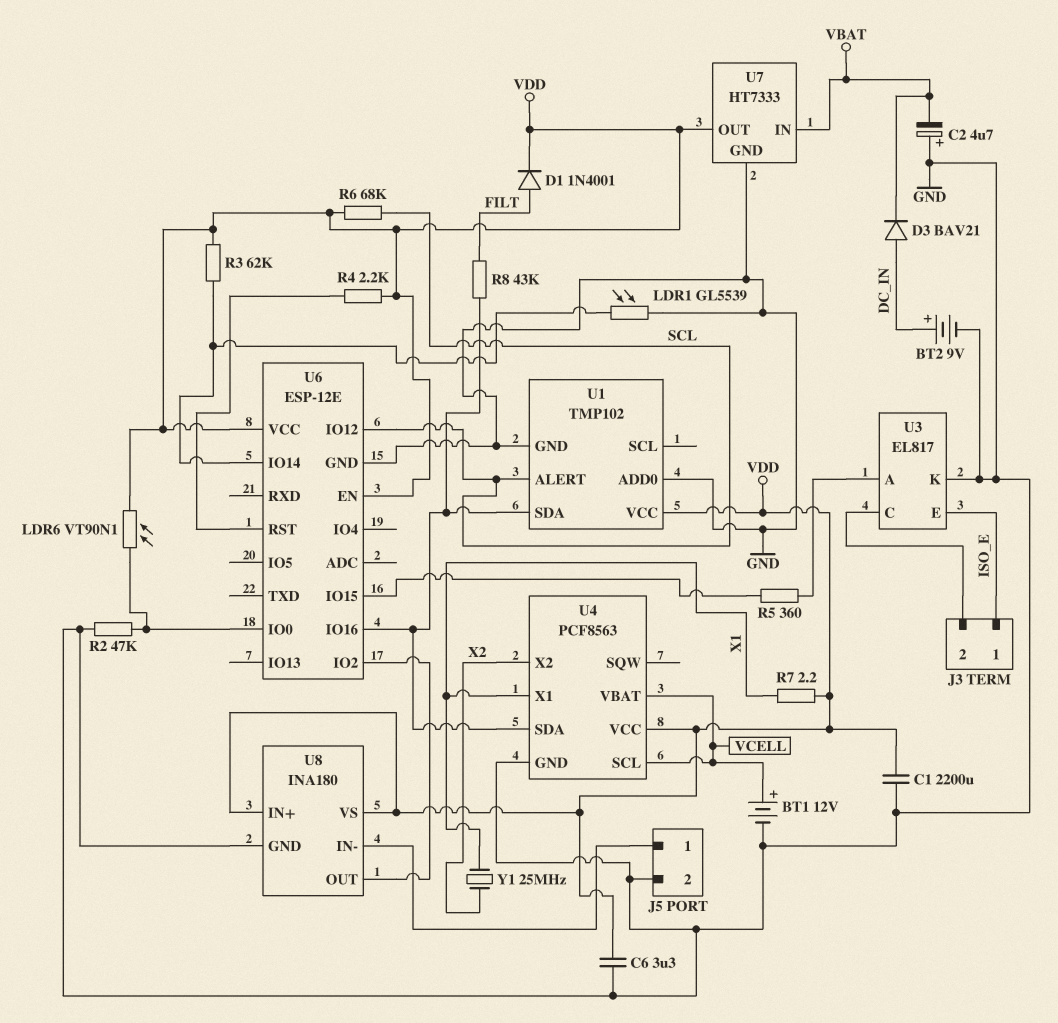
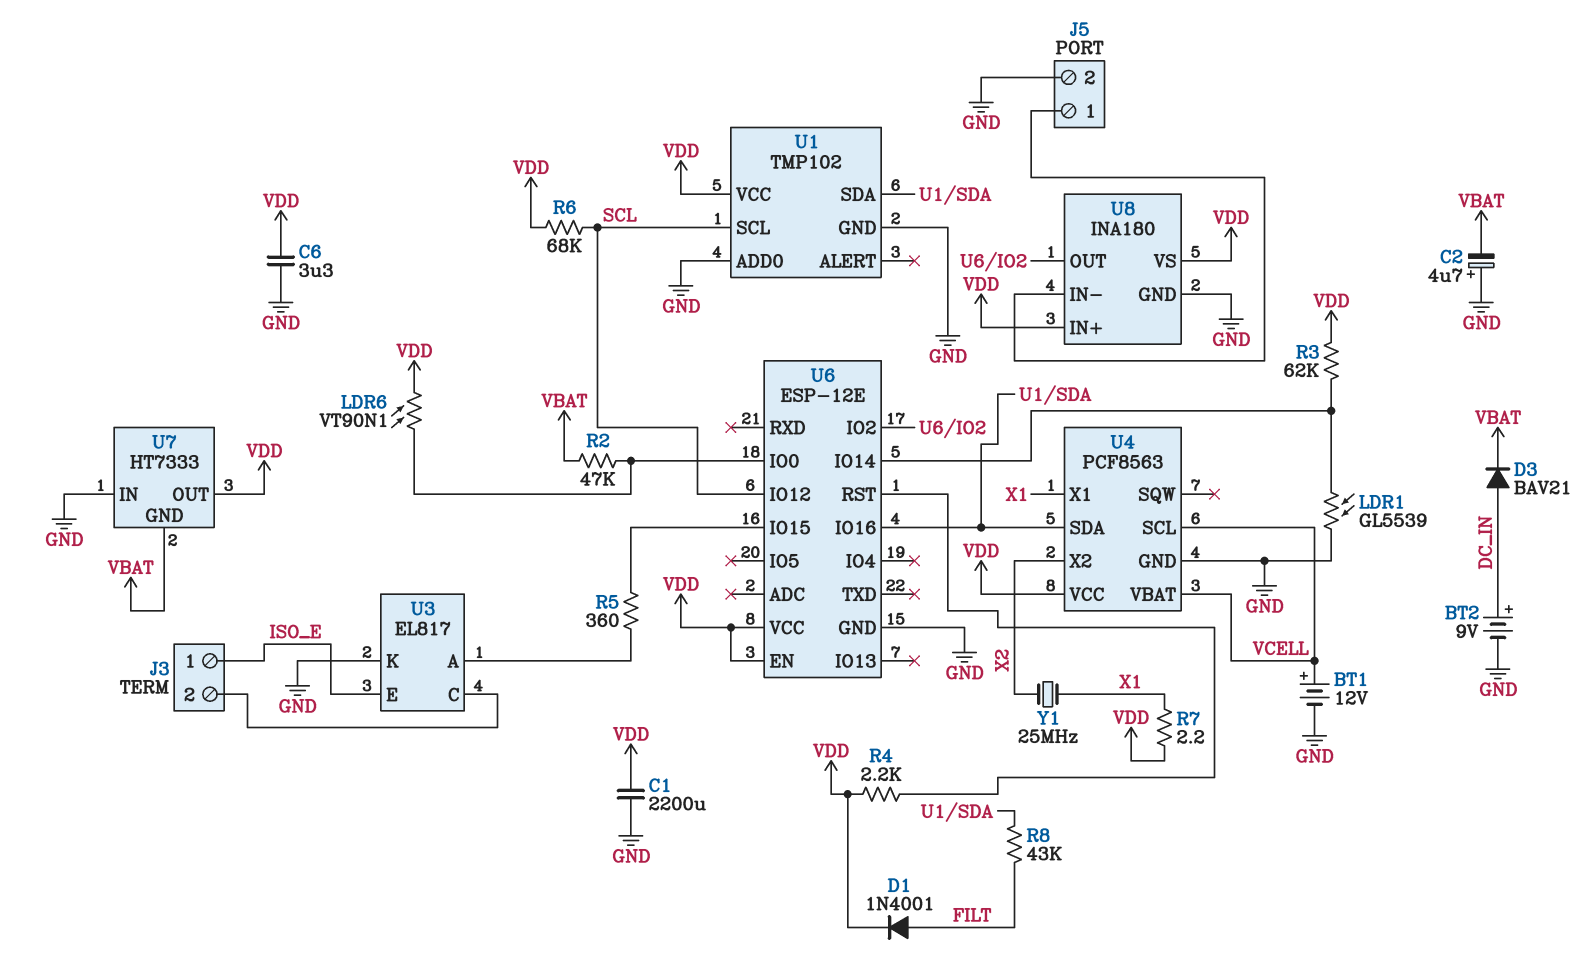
R2: 47k (GND, U6/IO0) -> 47k (U6/IO0, VBAT)
U1 pin ALERT: SCL -> none
U1 pin SCL: none -> SCL
U7 pin GND: GND -> VBAT
U7 pin IN: VBAT -> GND

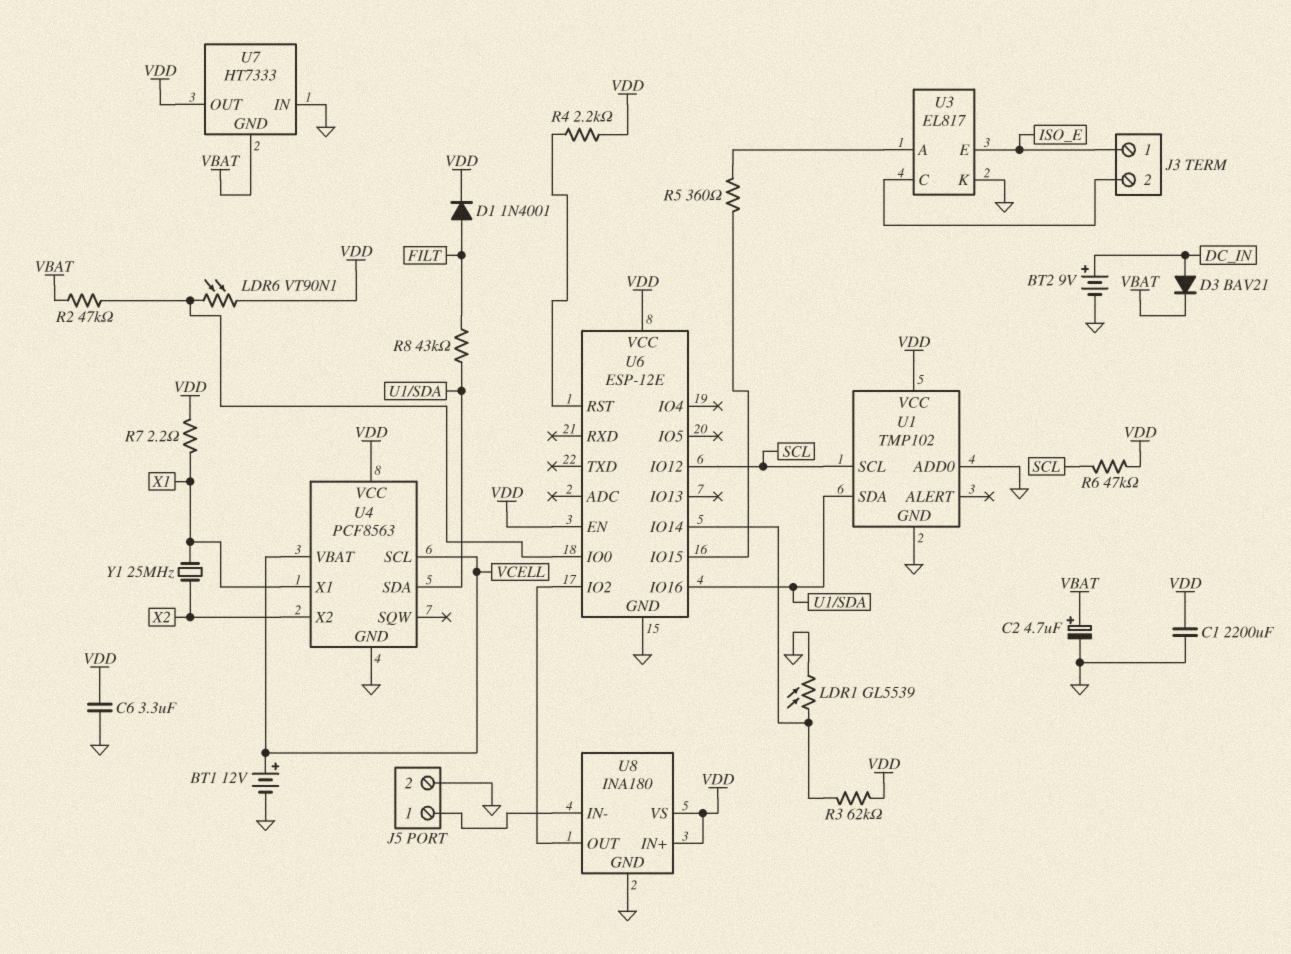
C2: 4.7uF (plus GND, minus VBAT) -> 4.7uF (plus VBAT, minus GND)
R6: 68k (SCL, VDD) -> 47k (SCL, VDD)

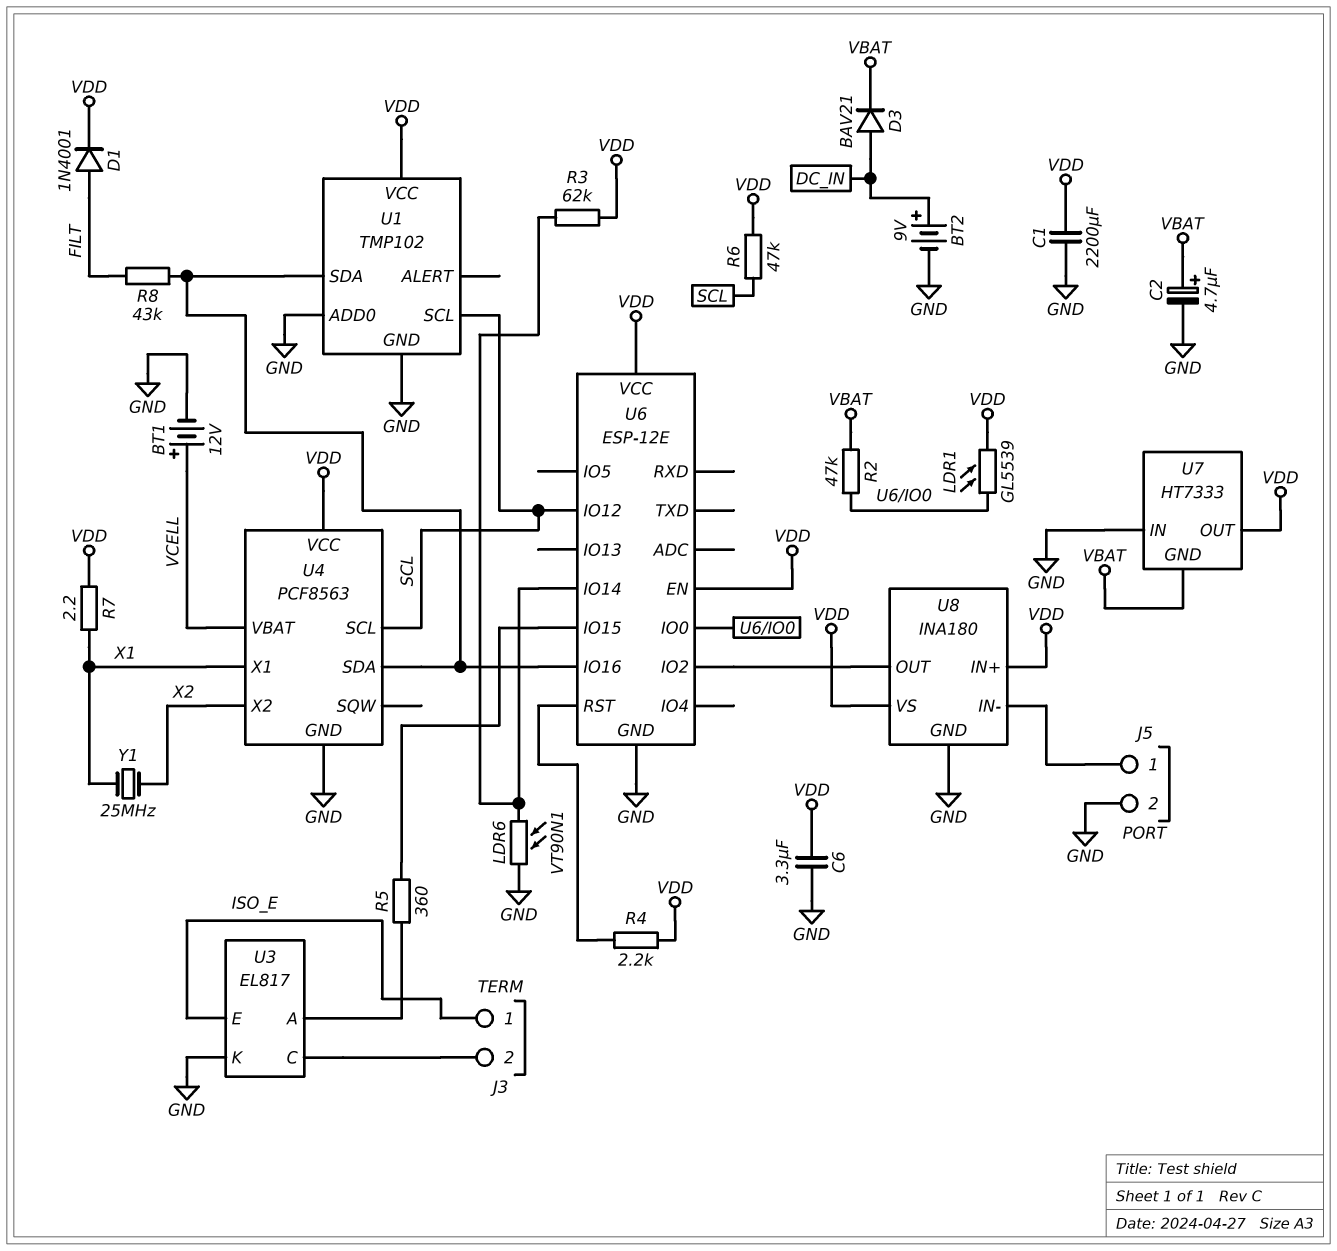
LDR1: GL5539 (GND, U6/IO14) -> GL5539 (U6/IO0, VDD)
LDR6: VT90N1 (U6/IO0, VDD) -> VT90N1 (GND, U6/IO14)
U4 pin SCL: VCELL -> SCL

